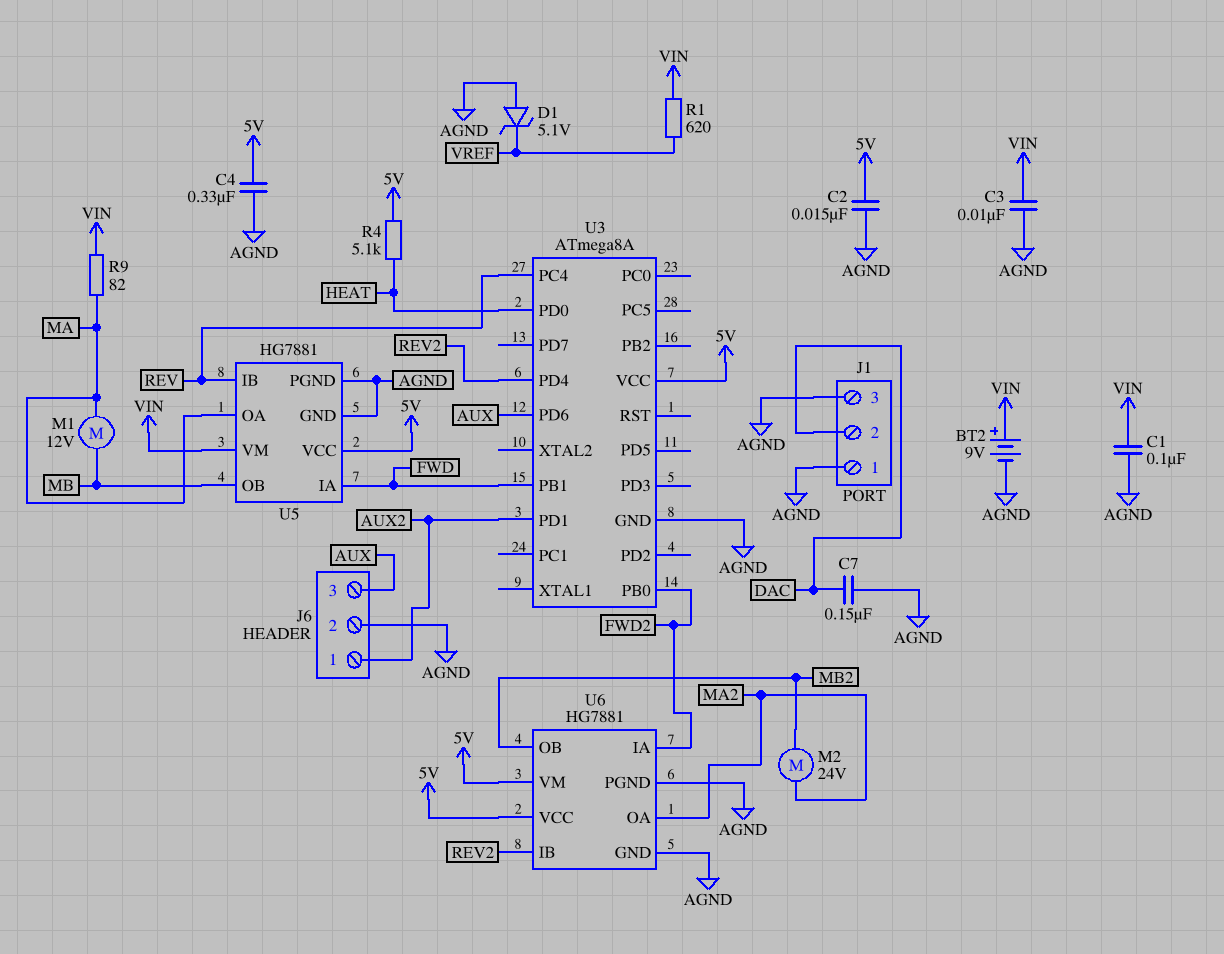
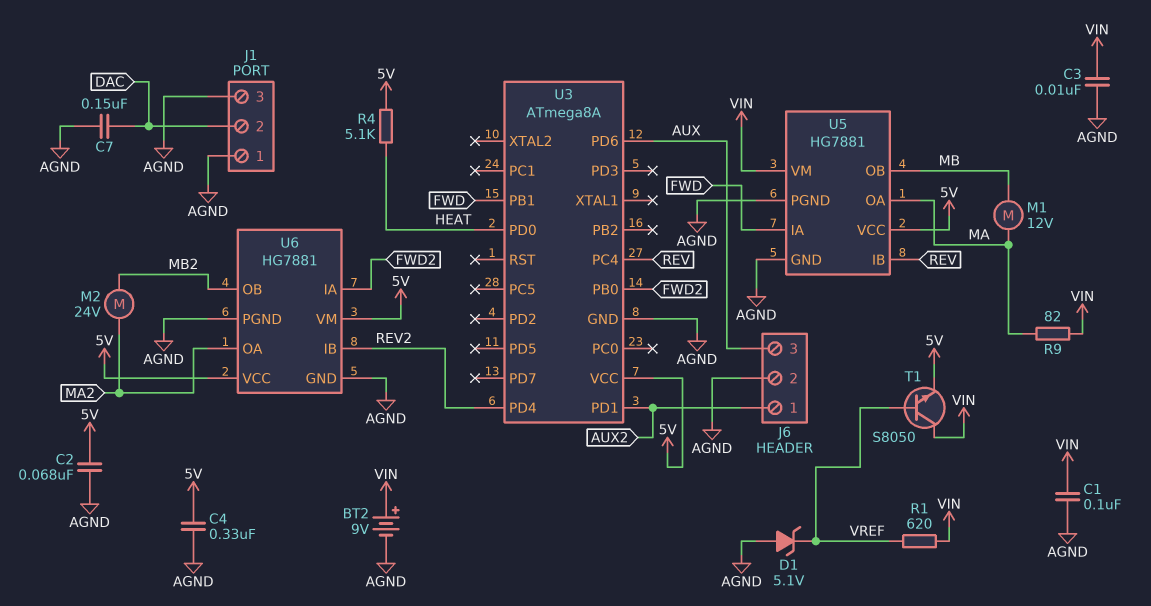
C2: 15nF (5V, AGND) -> 68nF (5V, AGND)
T1: none -> NPN S8050 (B VREF, C VIN, E 5V)

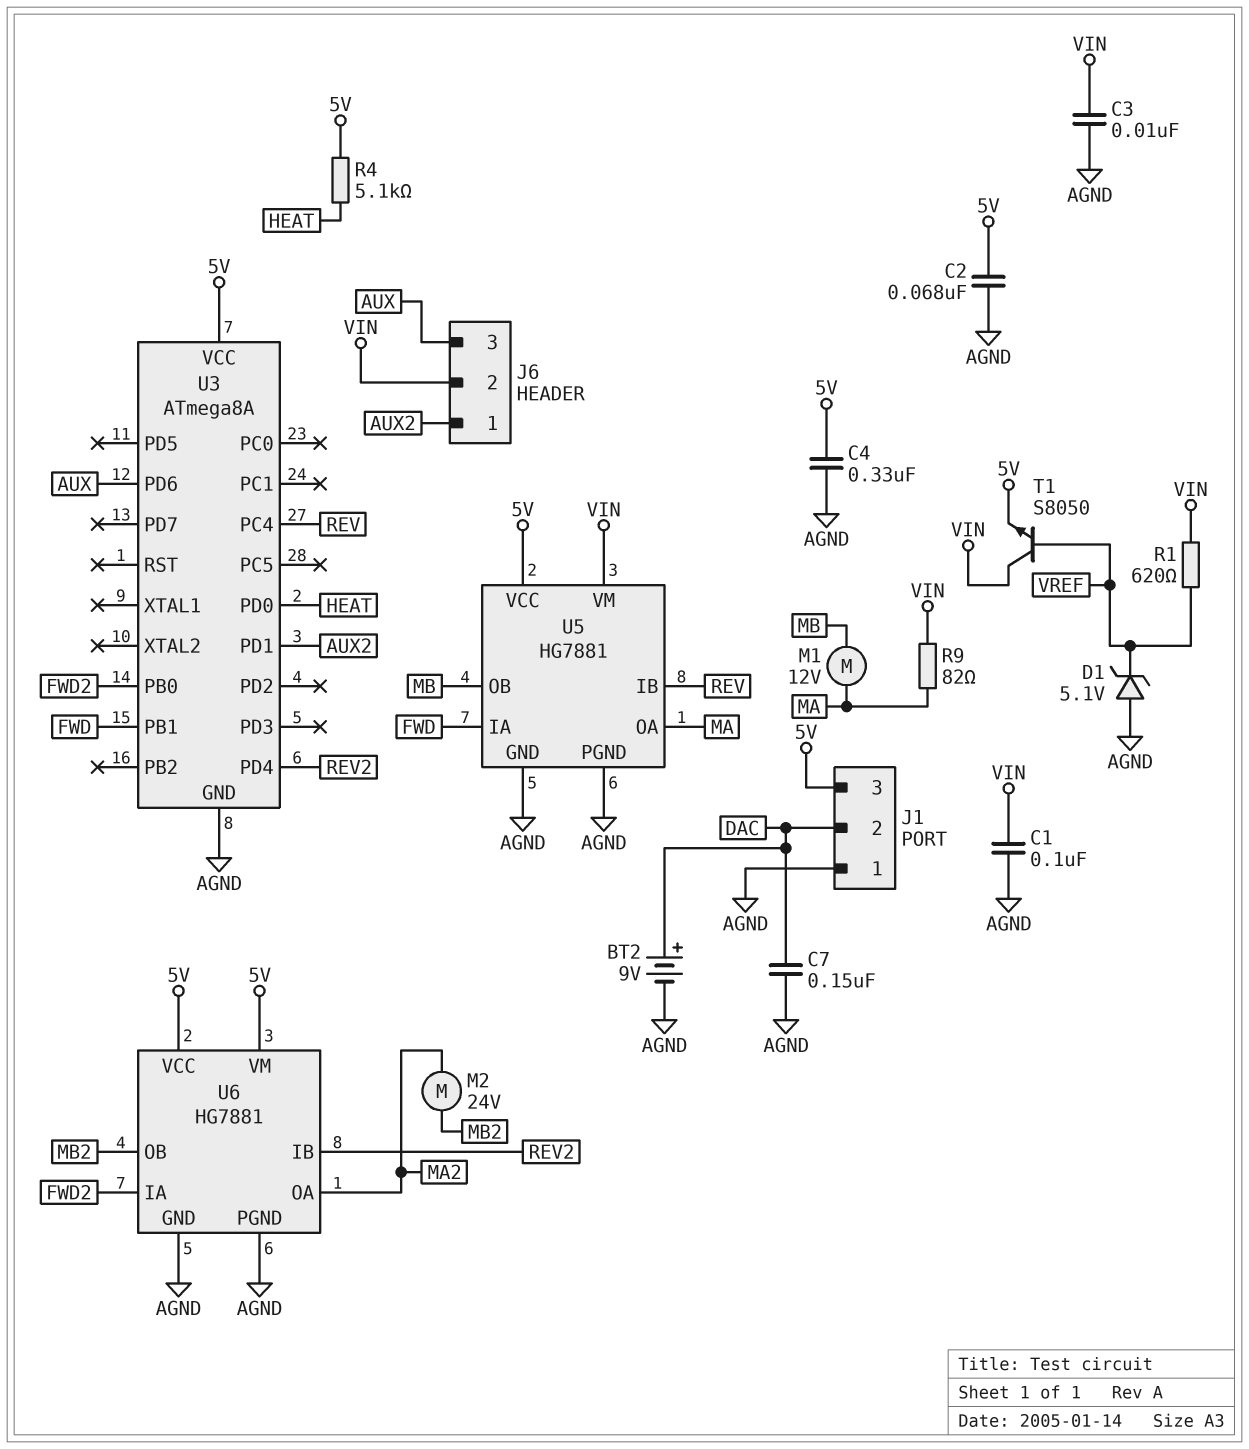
BT2: 9V (plus VIN, minus AGND) -> 9V (plus DAC, minus AGND)
J1 pin 3: AGND -> 5V
J6 pin 2: AGND -> VIN

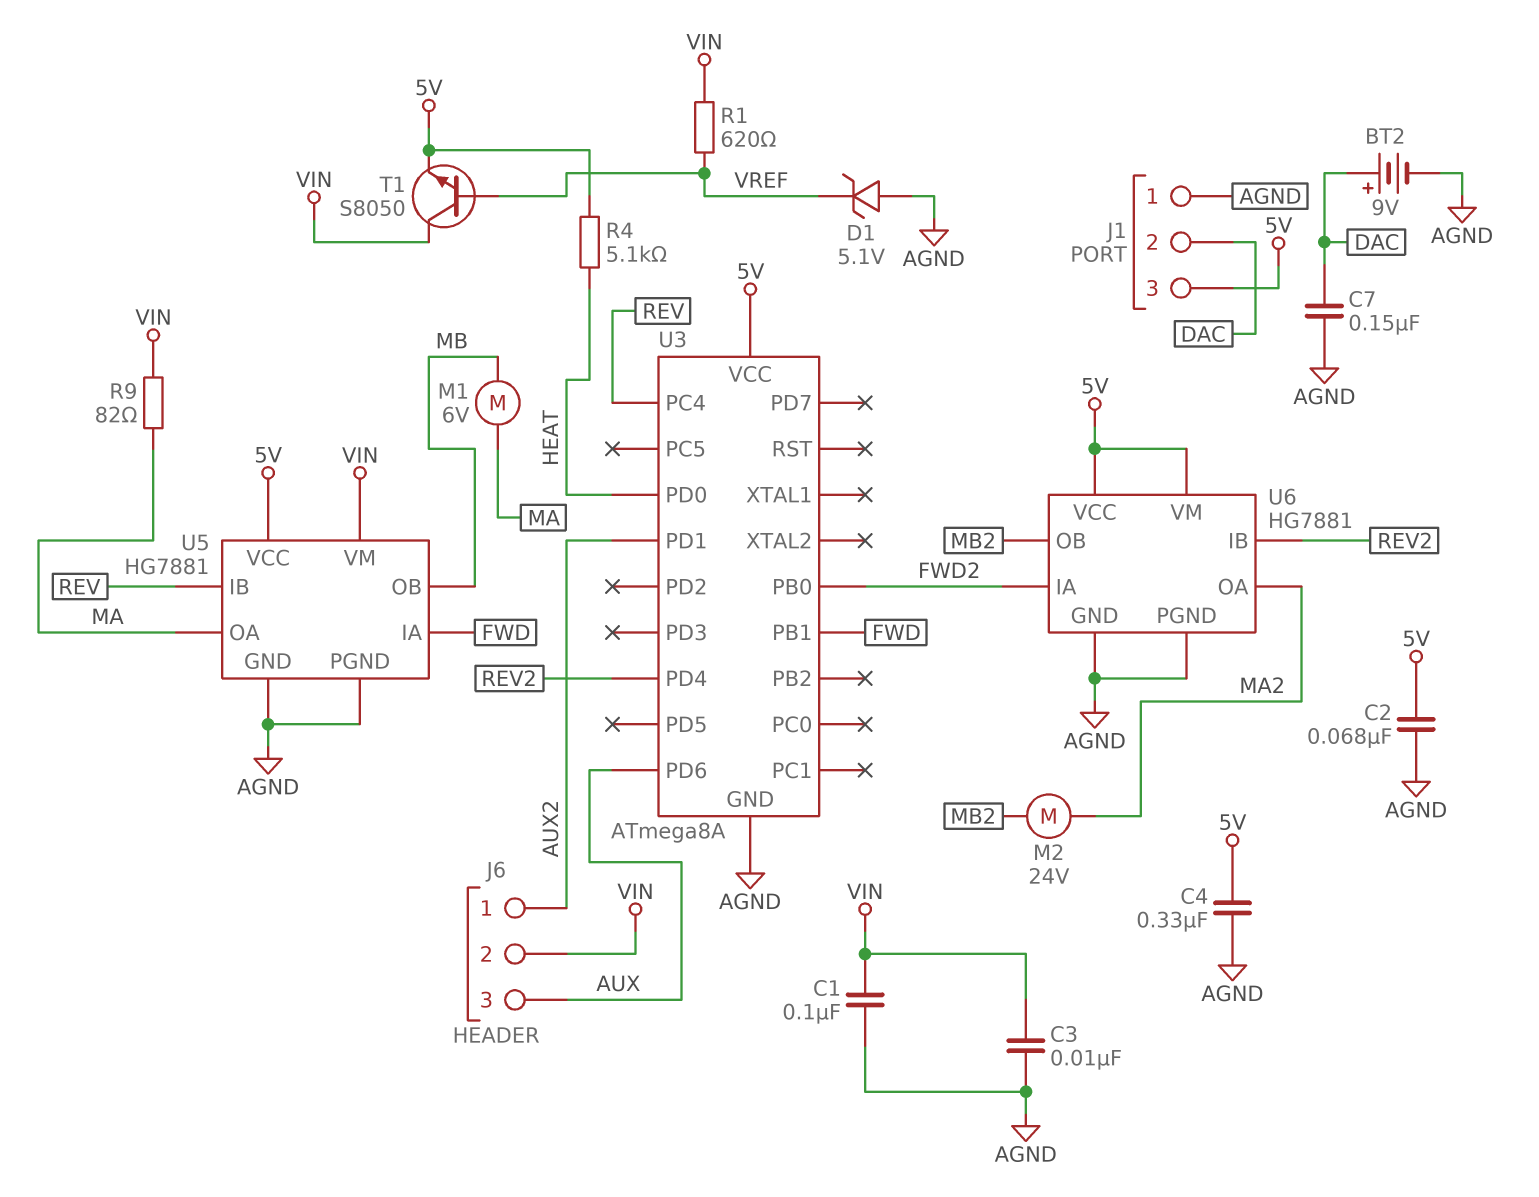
M1: motor 12V (MA, MB) -> motor 6V (MA, MB)

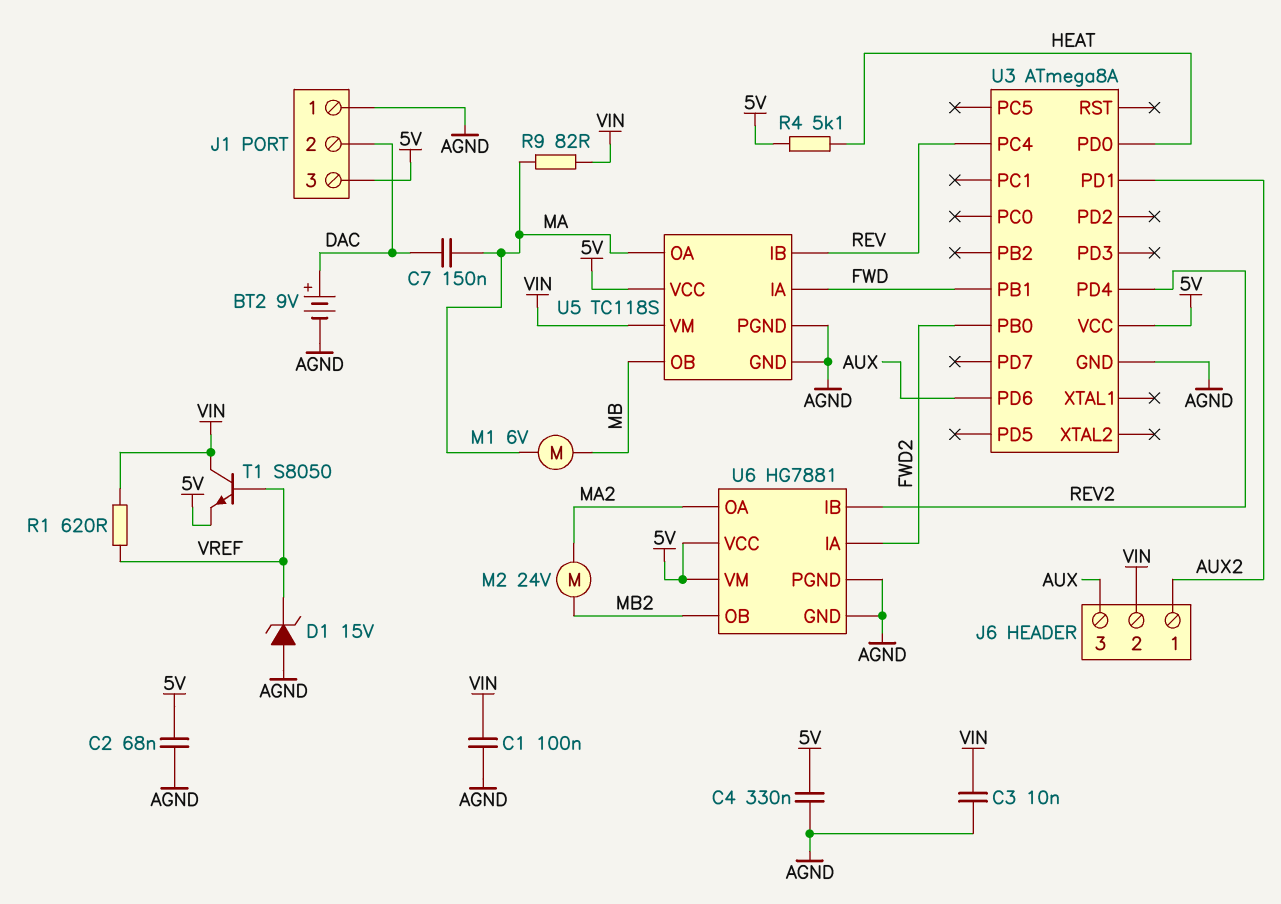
C7: 150nF (AGND, DAC) -> 150nF (DAC, MA)
D1: zener 5.1V (A AGND, K VREF) -> zener 15V (A AGND, K VREF)
U5: HG7881 -> TC118S

